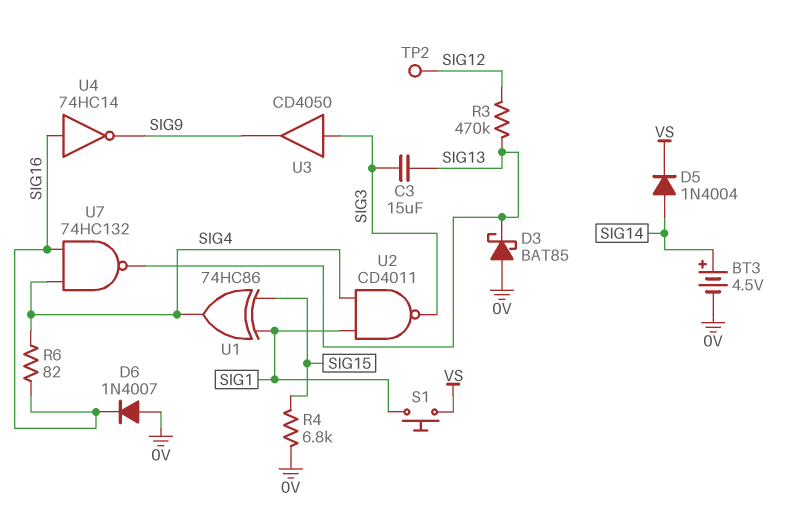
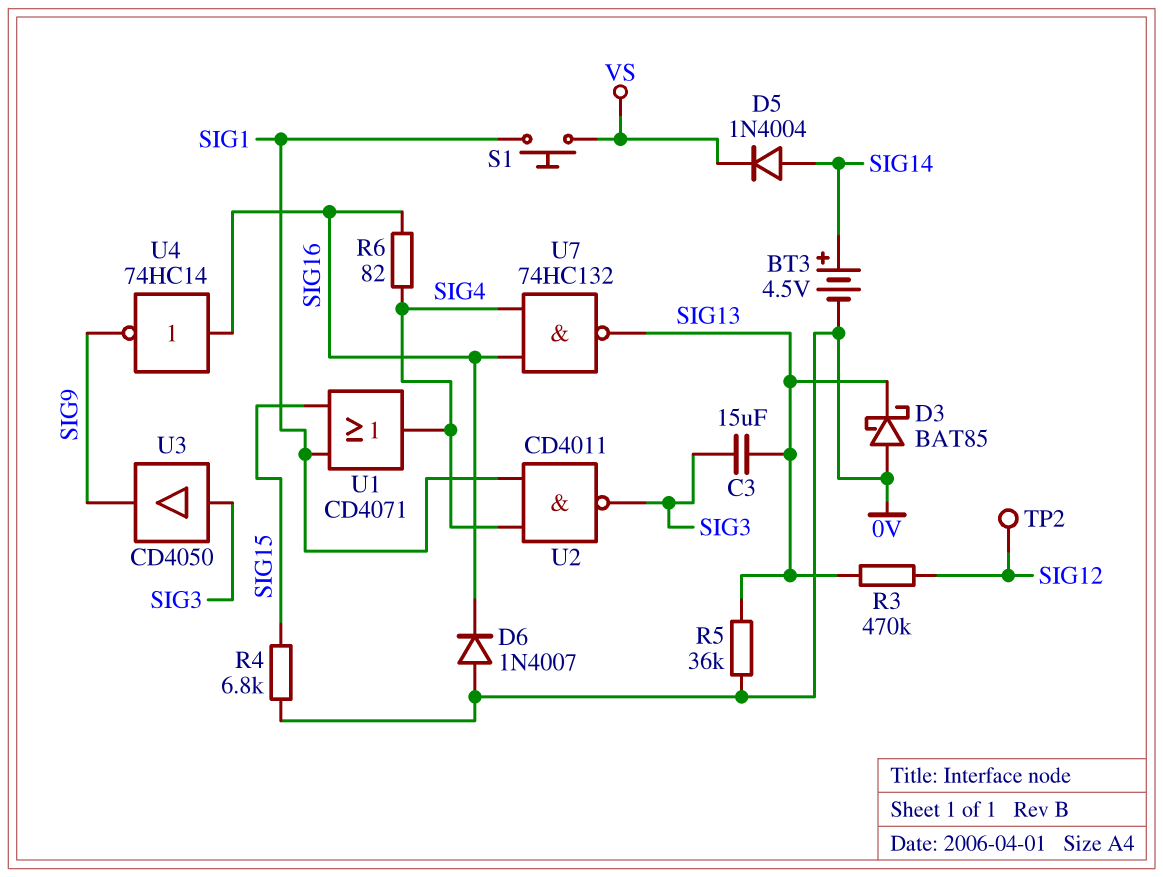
R5: none -> 36k (0V, SIG13)
U1: XOR 74HC86 (in SIG1, in SIG15, out SIG4) -> OR CD4071 (in SIG1, in SIG15, out SIG4)

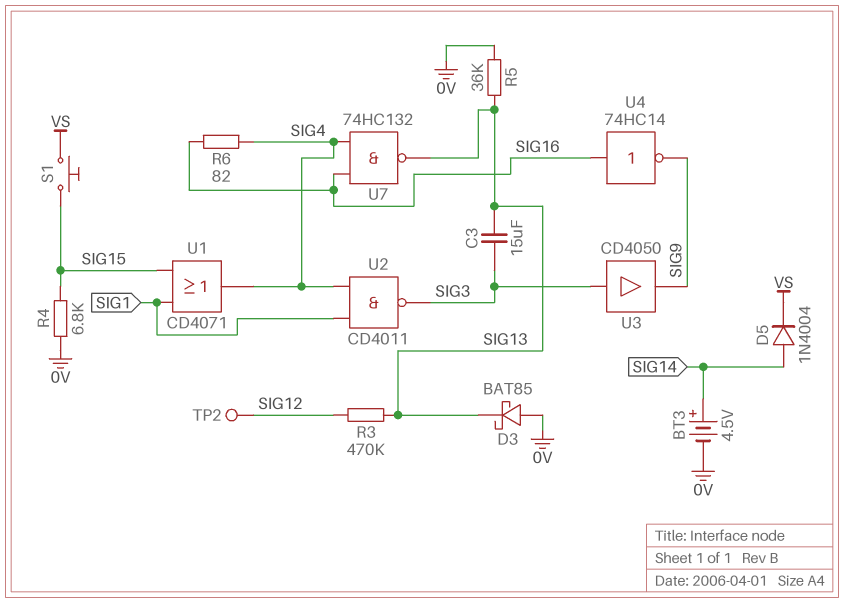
D6: diode 1N4007 (A 0V, K SIG16) -> none
S1: button (SIG1, VS) -> button (SIG15, VS)

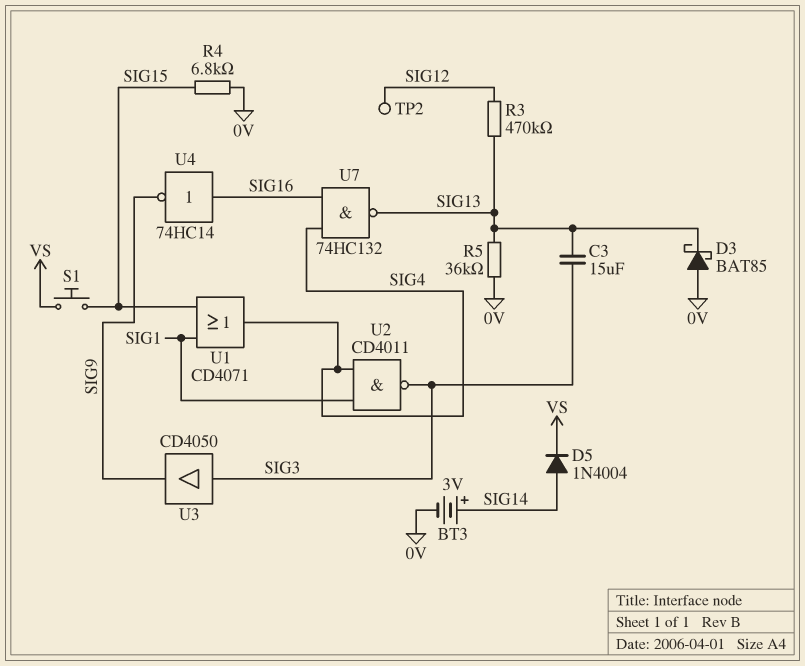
BT3: 4.5V (plus SIG14, minus 0V) -> 3V (plus SIG14, minus 0V)
R6: 82 (SIG4, SIG16) -> none

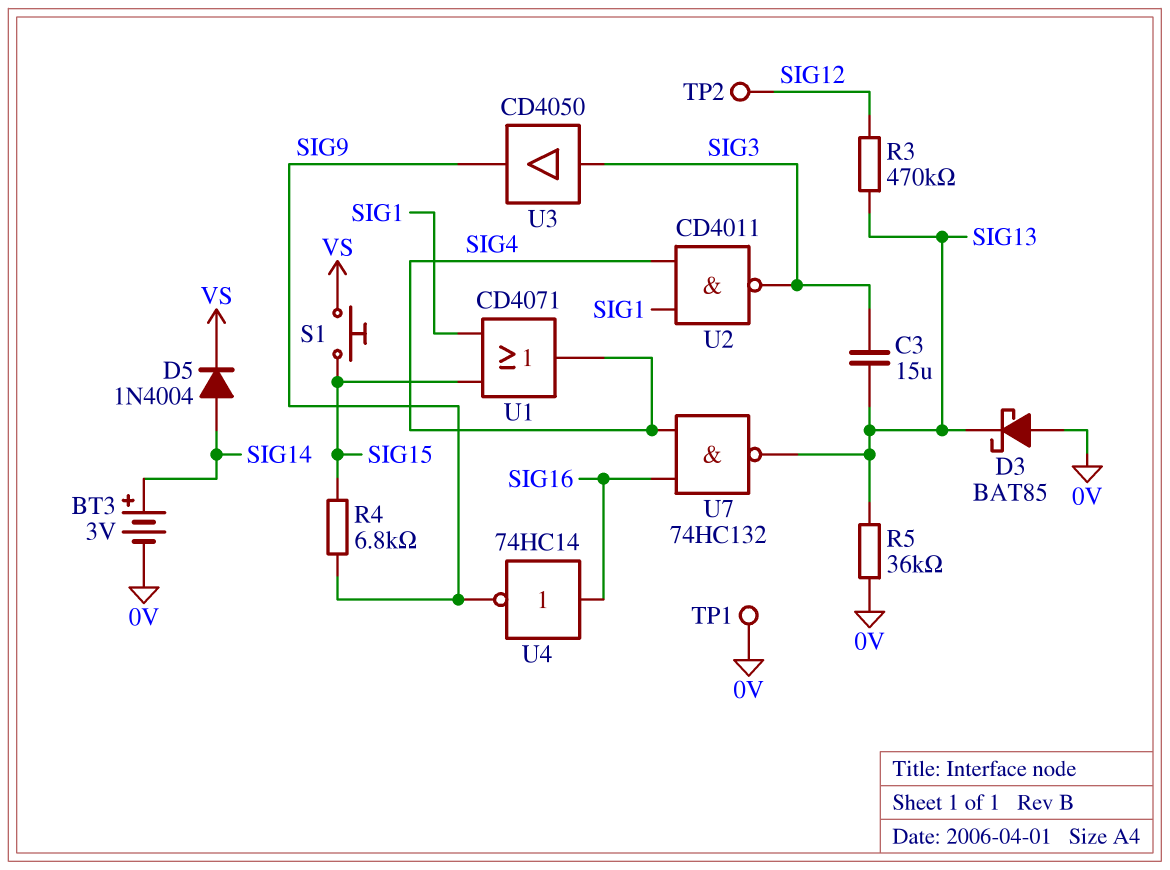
R4: 6.8k (0V, SIG15) -> 6.8k (SIG9, SIG15)
TP1: none -> test point (0V)

